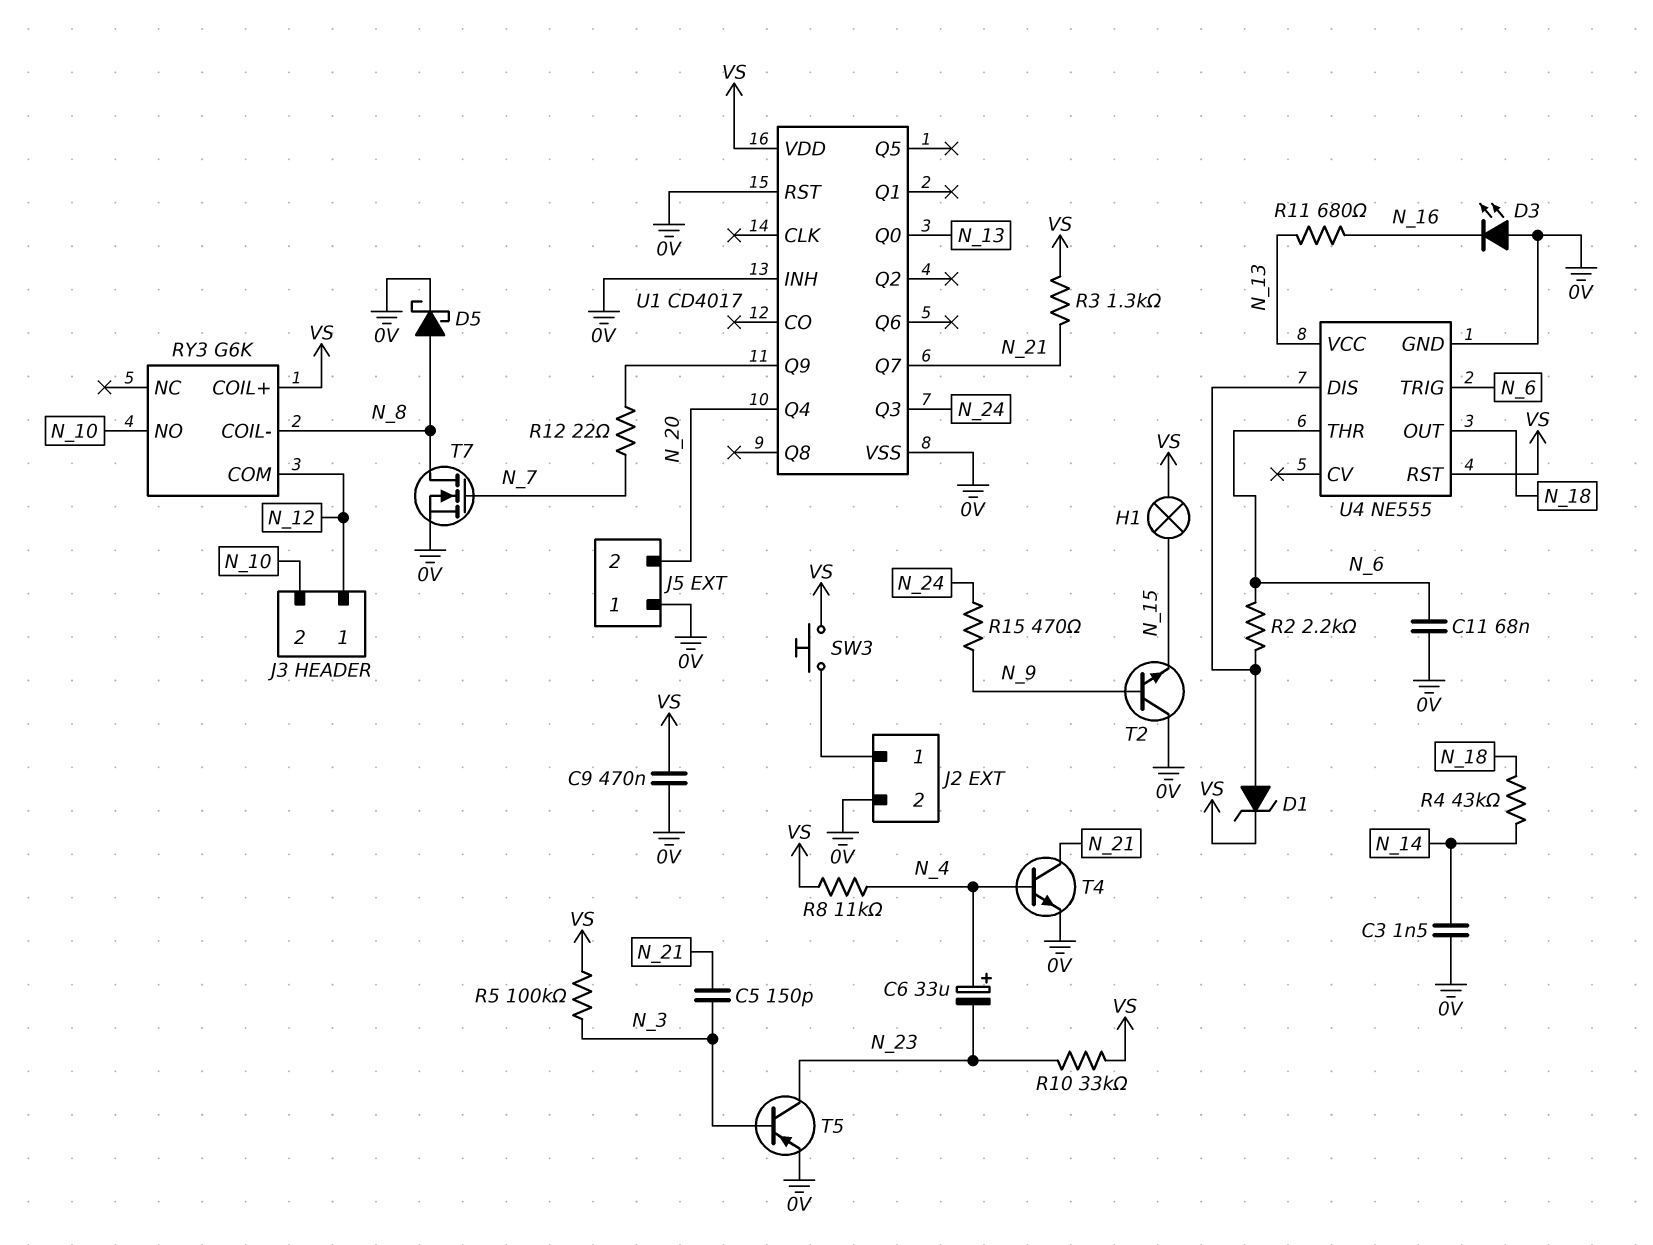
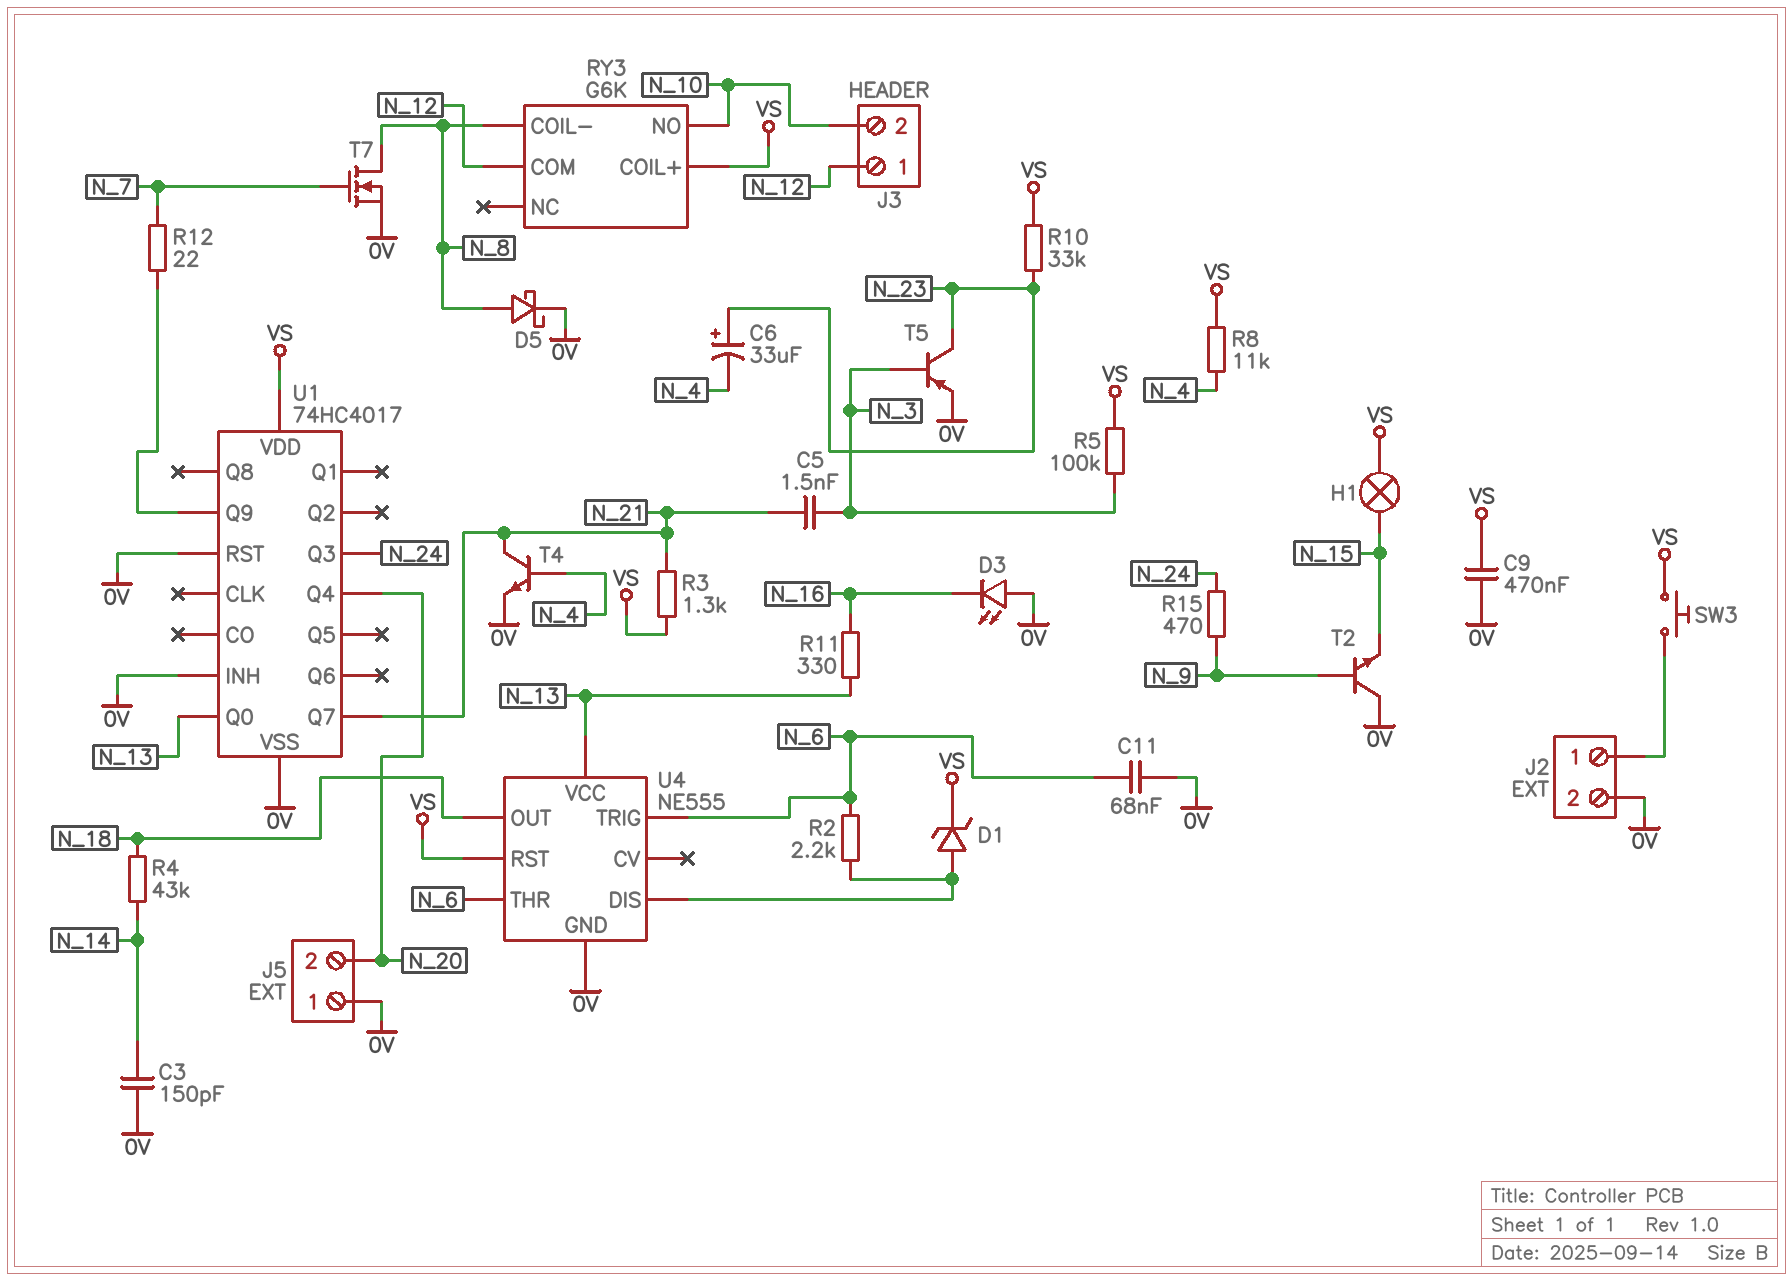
C3: 1.5nF (0V, N_14) -> 150pF (0V, N_14)
C5: 150pF (N_3, N_21) -> 1.5nF (N_3, N_21)
C6: 33uF (plus N_4, minus N_23) -> 33uF (plus N_23, minus N_4)
R11: 680 (N_13, N_16) -> 330 (N_13, N_16)
U1: CD4017 -> 74HC4017

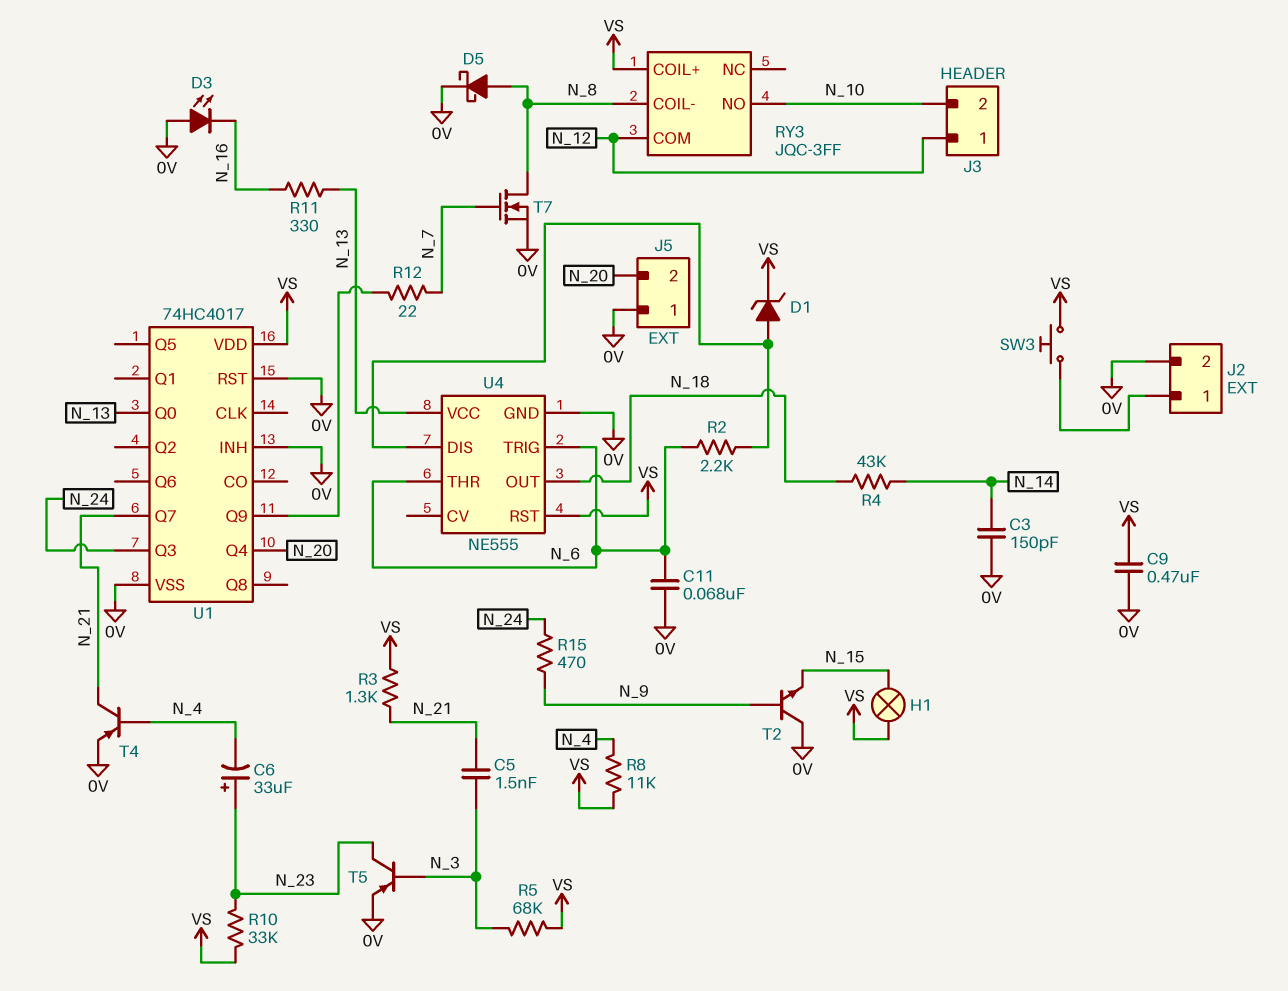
R5: 100k (N_3, VS) -> 68k (N_3, VS)
RY3: G6K -> JQC-3FF
T4: NPN (B N_4, C N_21, E 0V) -> PNP (B N_4, C N_21, E 0V)

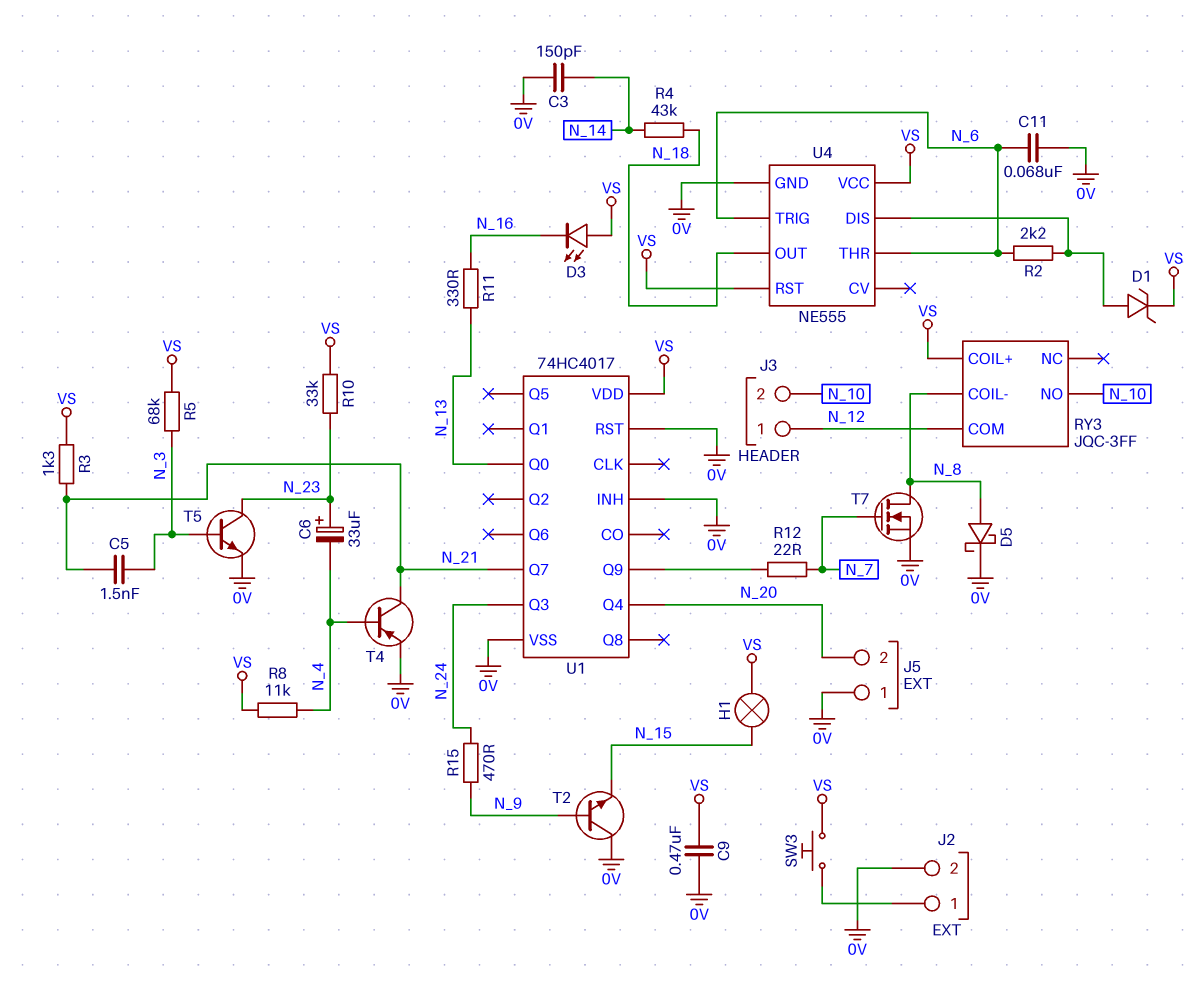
D3: LED (A 0V, K N_16) -> LED (A VS, K N_16)
T5: PNP (B N_3, C N_23, E 0V) -> NPN (B N_3, C N_23, E 0V)
U4 pin VCC: N_13 -> VS

